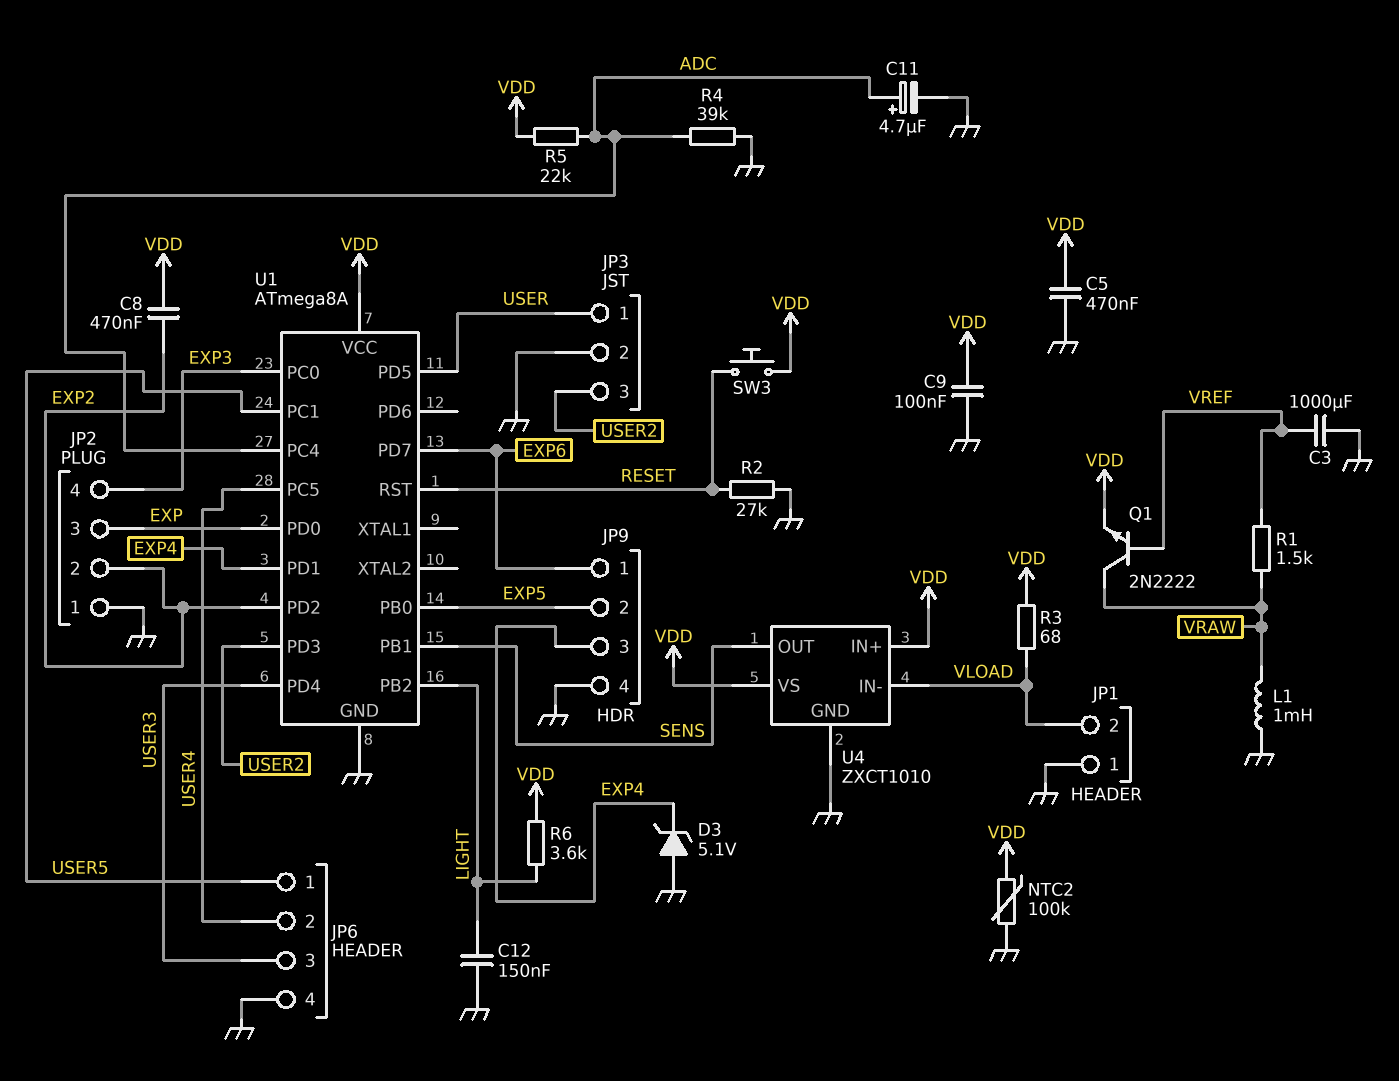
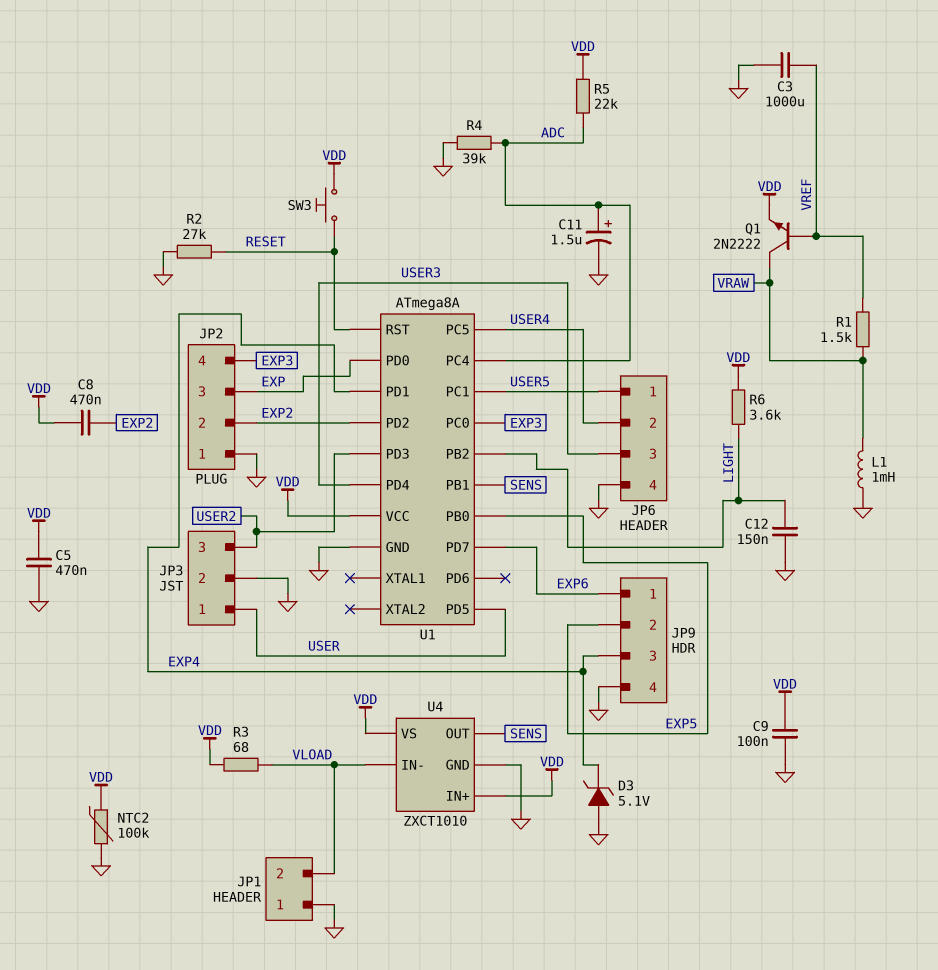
C11: 4.7uF (plus ADC, minus GND) -> 1.5uF (plus ADC, minus GND)

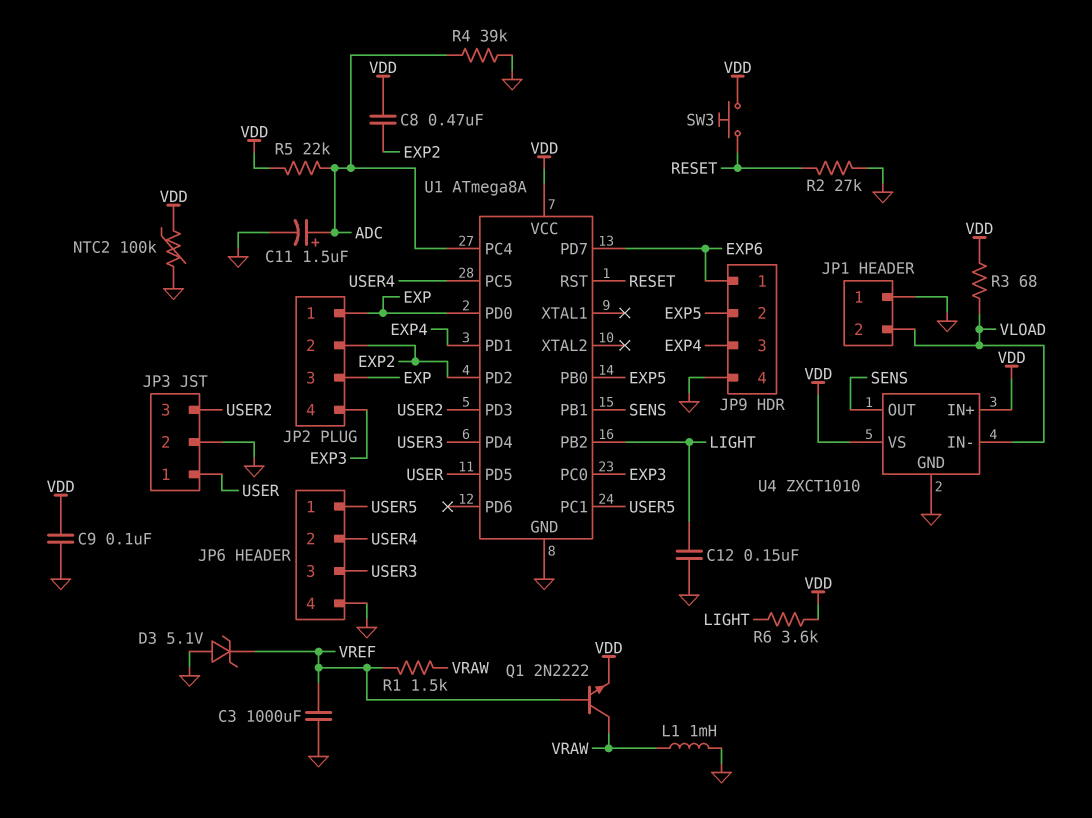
C5: 470nF (GND, VDD) -> none
D3: zener 5.1V (A GND, K EXP4) -> zener 5.1V (A GND, K VREF)
JP2 pin 1: GND -> EXP

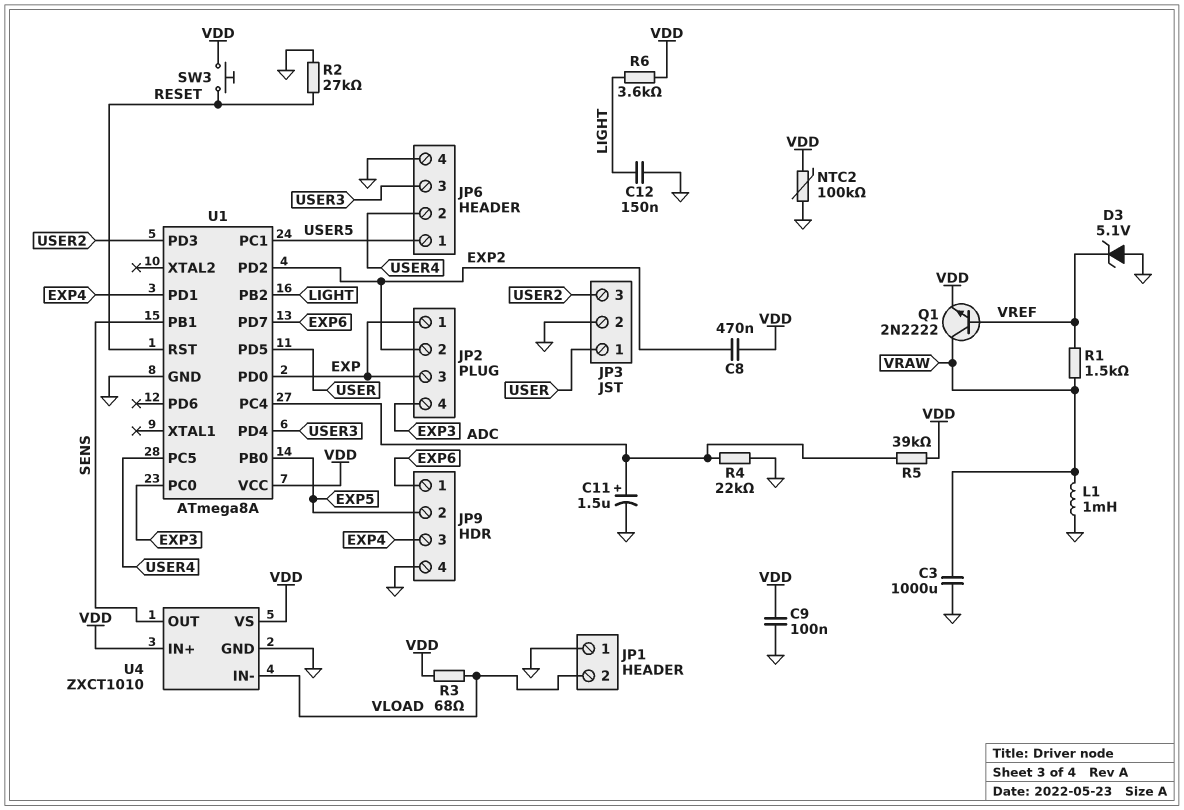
C3: 1000uF (GND, VREF) -> 1000uF (GND, VRAW)
R4: 39k (ADC, GND) -> 22k (ADC, GND)
R5: 22k (ADC, VDD) -> 39k (ADC, VDD)

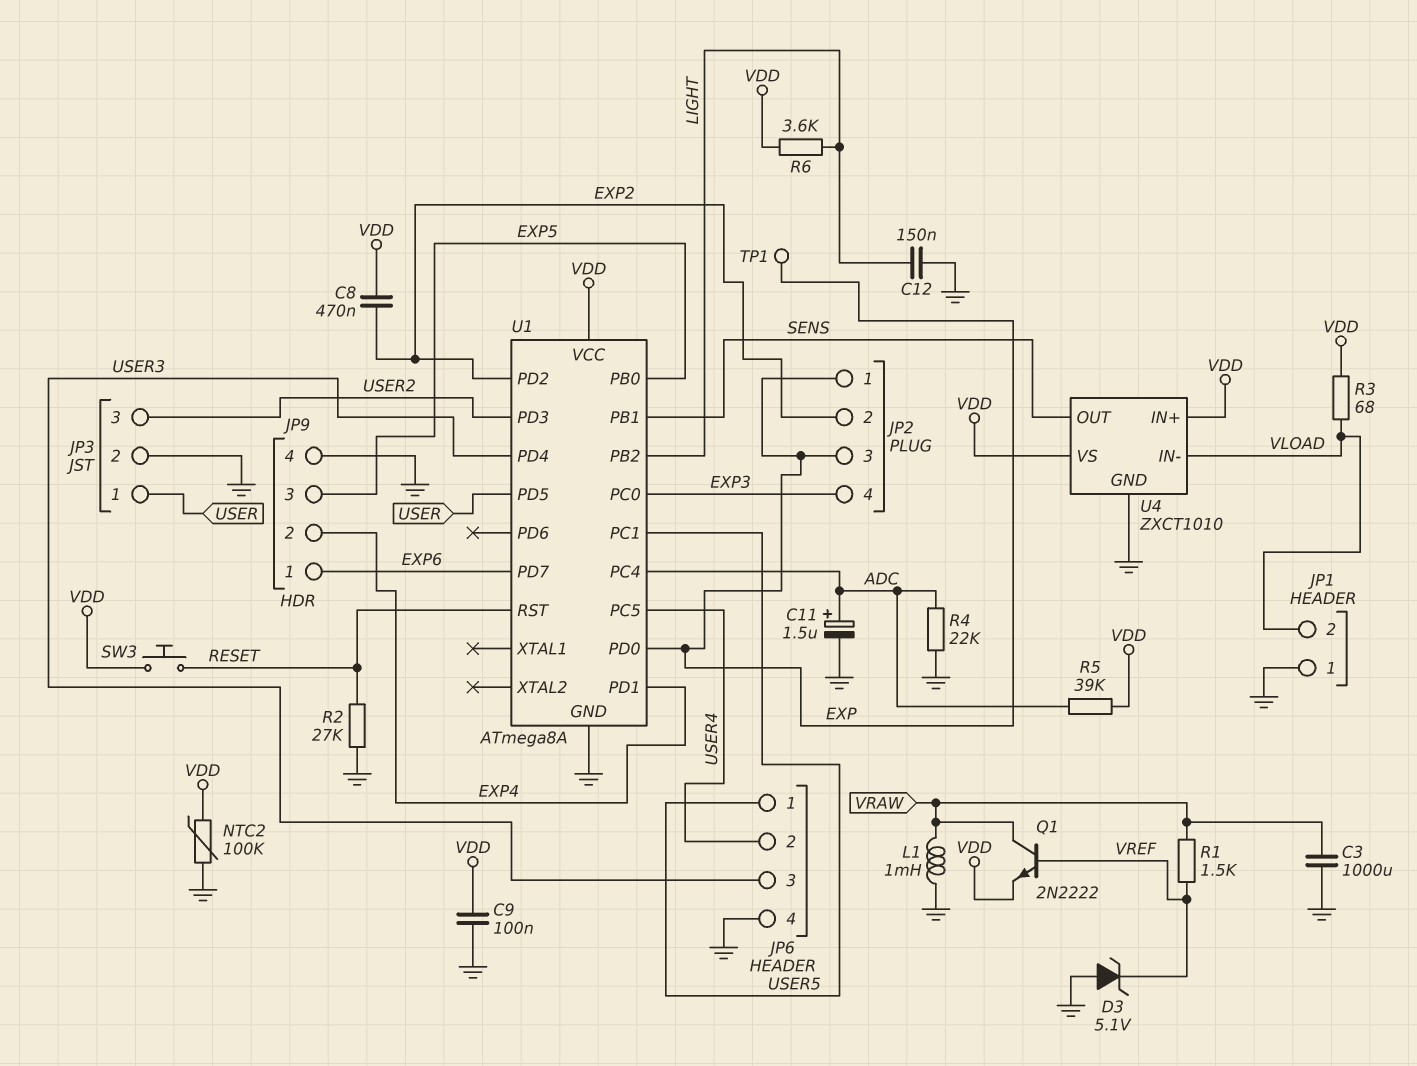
JP9 pin 2: EXP5 -> EXP4
JP9 pin 3: EXP4 -> EXP5
TP1: none -> test point (EXP)

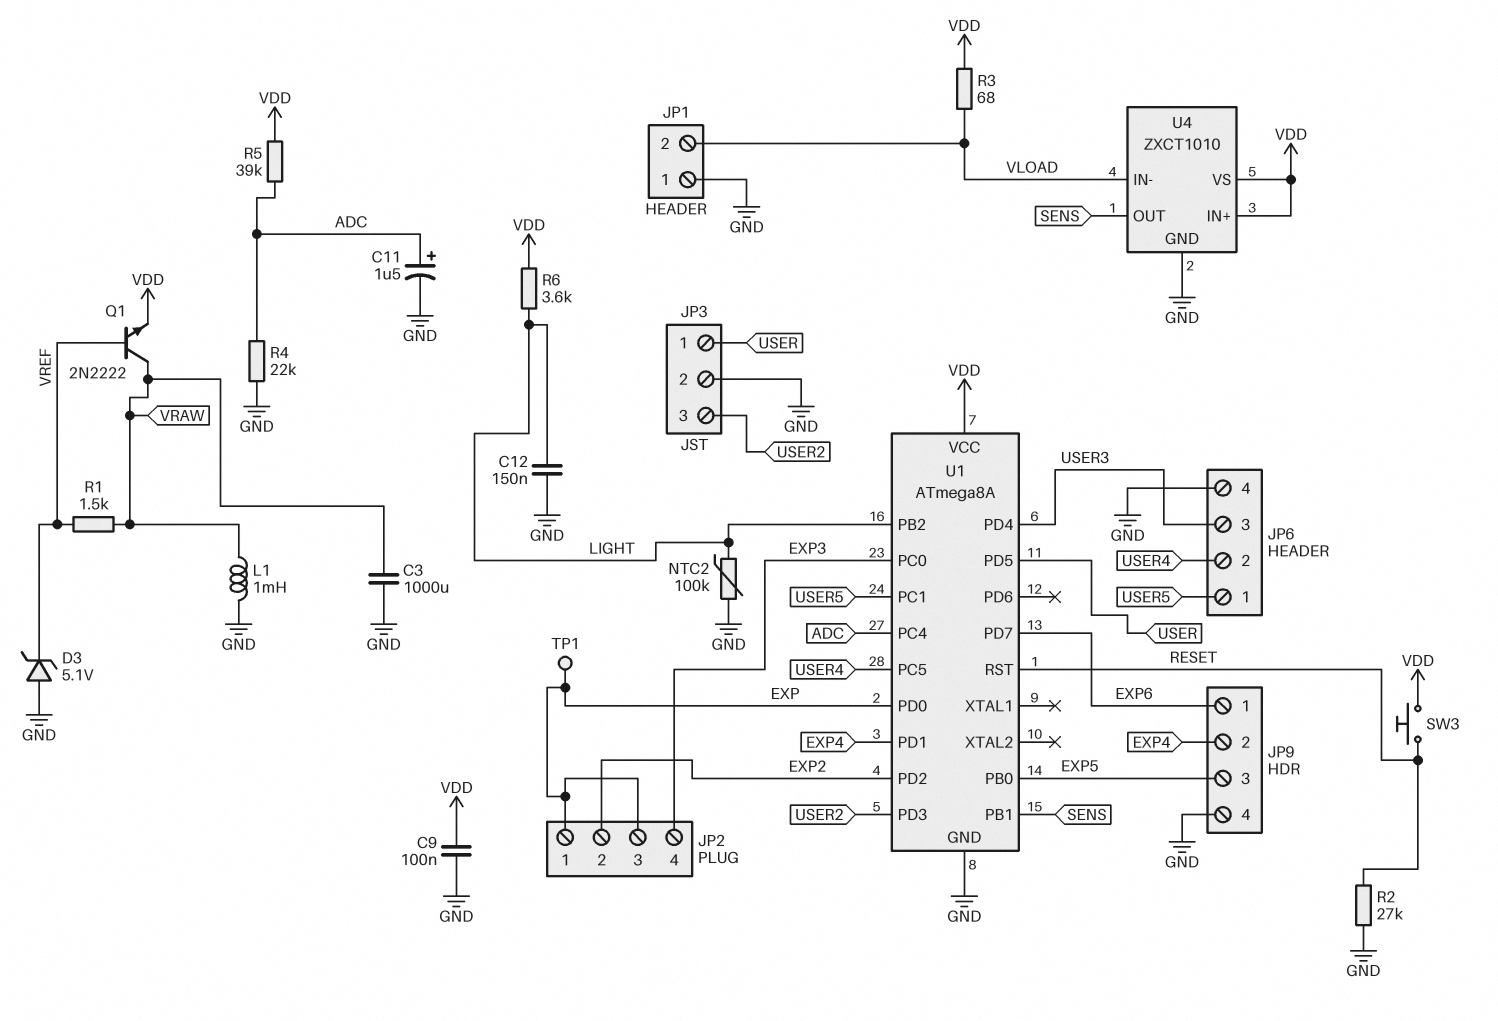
C8: 470nF (EXP2, VDD) -> none
NTC2: 100k (GND, VDD) -> 100k (GND, LIGHT)

